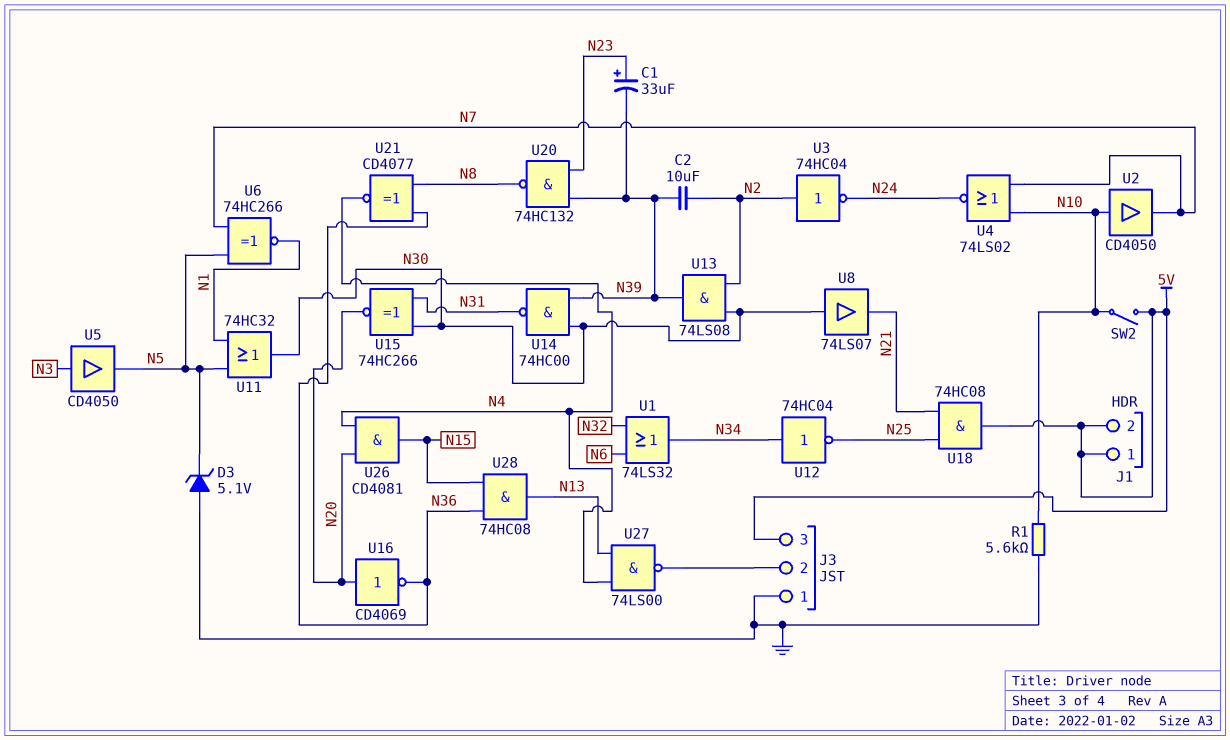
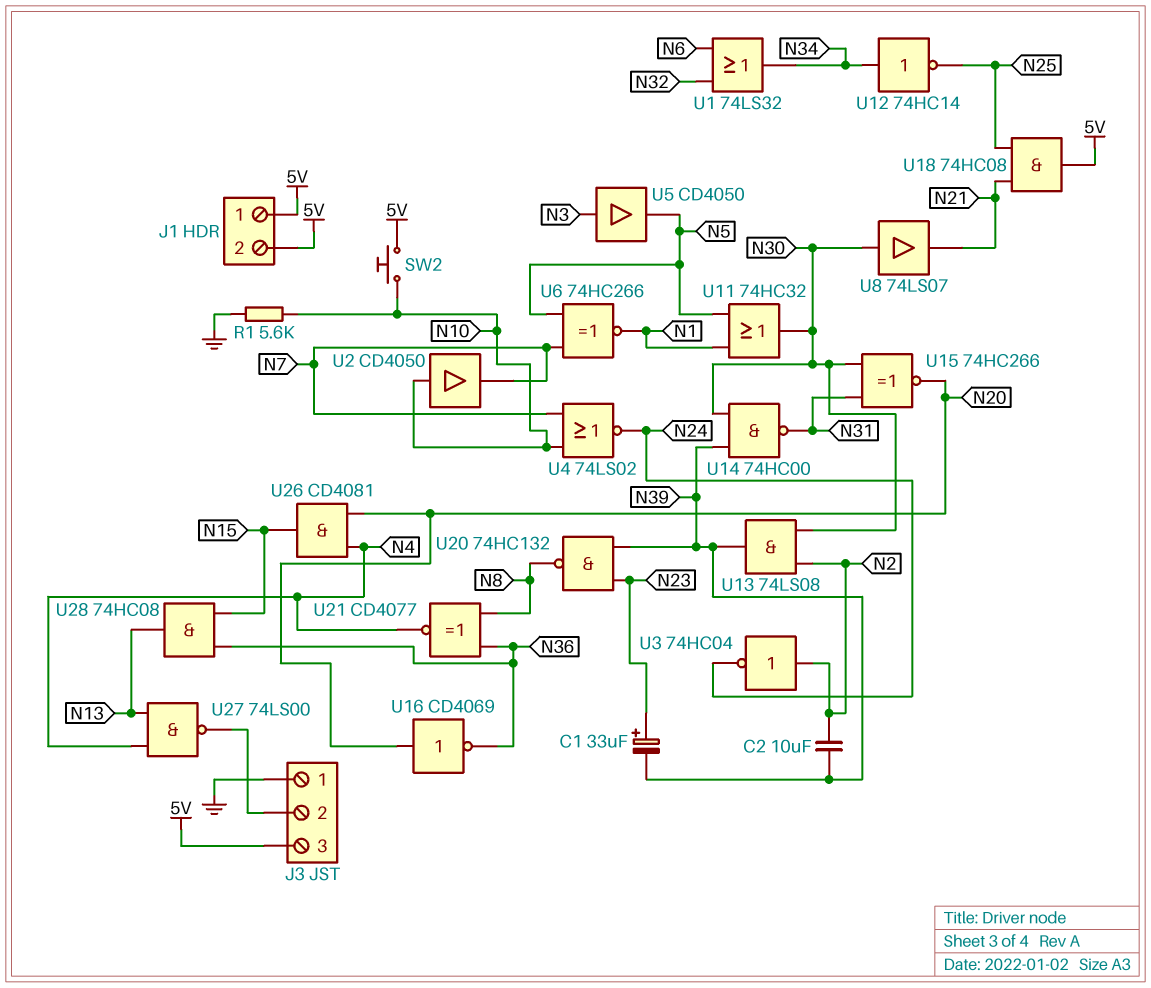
D3: zener 5.1V (A GND, K N5) -> none
SW2: switch (5V, N10) -> button (5V, N10)
U12: NOT 74HC04 (in N34, out N25) -> NOT 74HC14 (in N34, out N25)

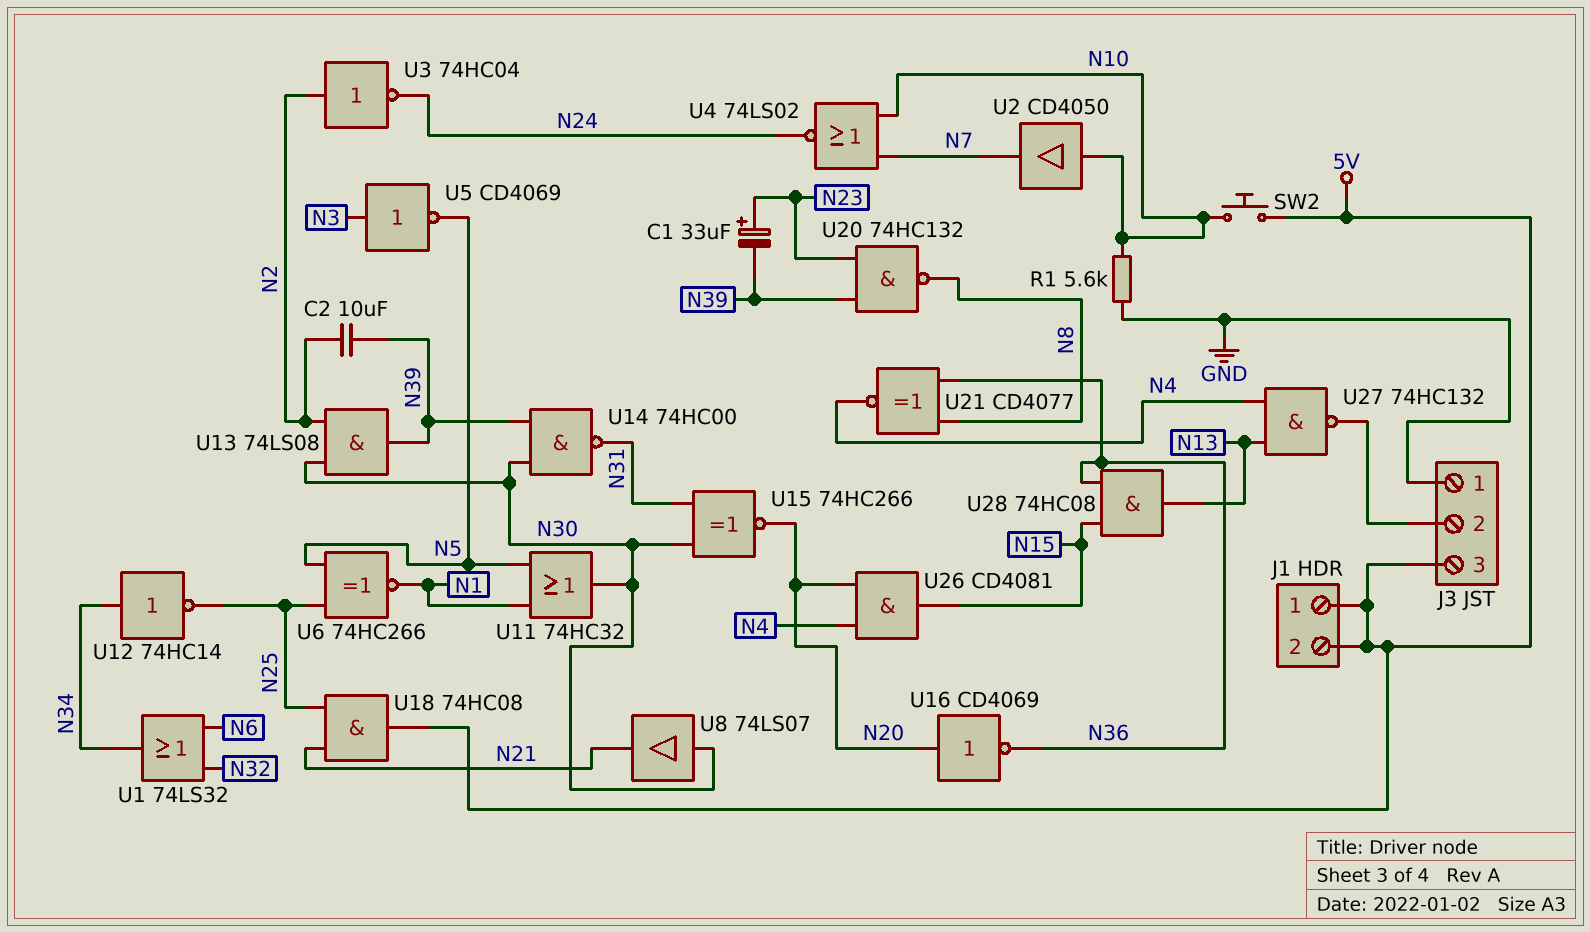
U5: buffer CD4050 (in N3, out N5) -> NOT CD4069 (in N3, out N5)
U6: XNOR 74HC266 (in N5, in N7, out N1) -> XNOR 74HC266 (in N5, in N25, out N1)
U27: NAND 74LS00 (in N4, in N13, out J3/2) -> NAND 74HC132 (in N4, in N13, out J3/2)

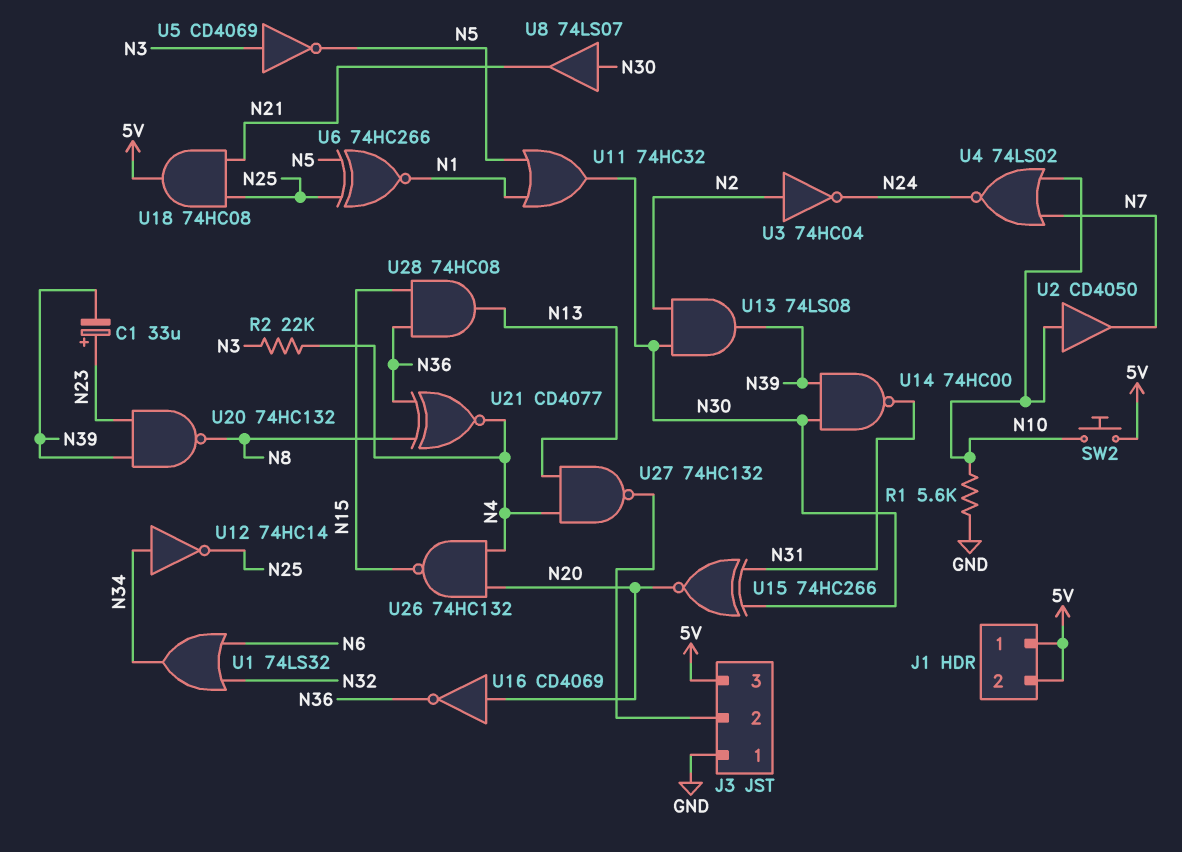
C2: 10uF (N2, N39) -> none
R2: none -> 22k (N3, N4)
U26: AND CD4081 (in N4, in N20, out N15) -> NAND 74HC132 (in N4, in N20, out N15)

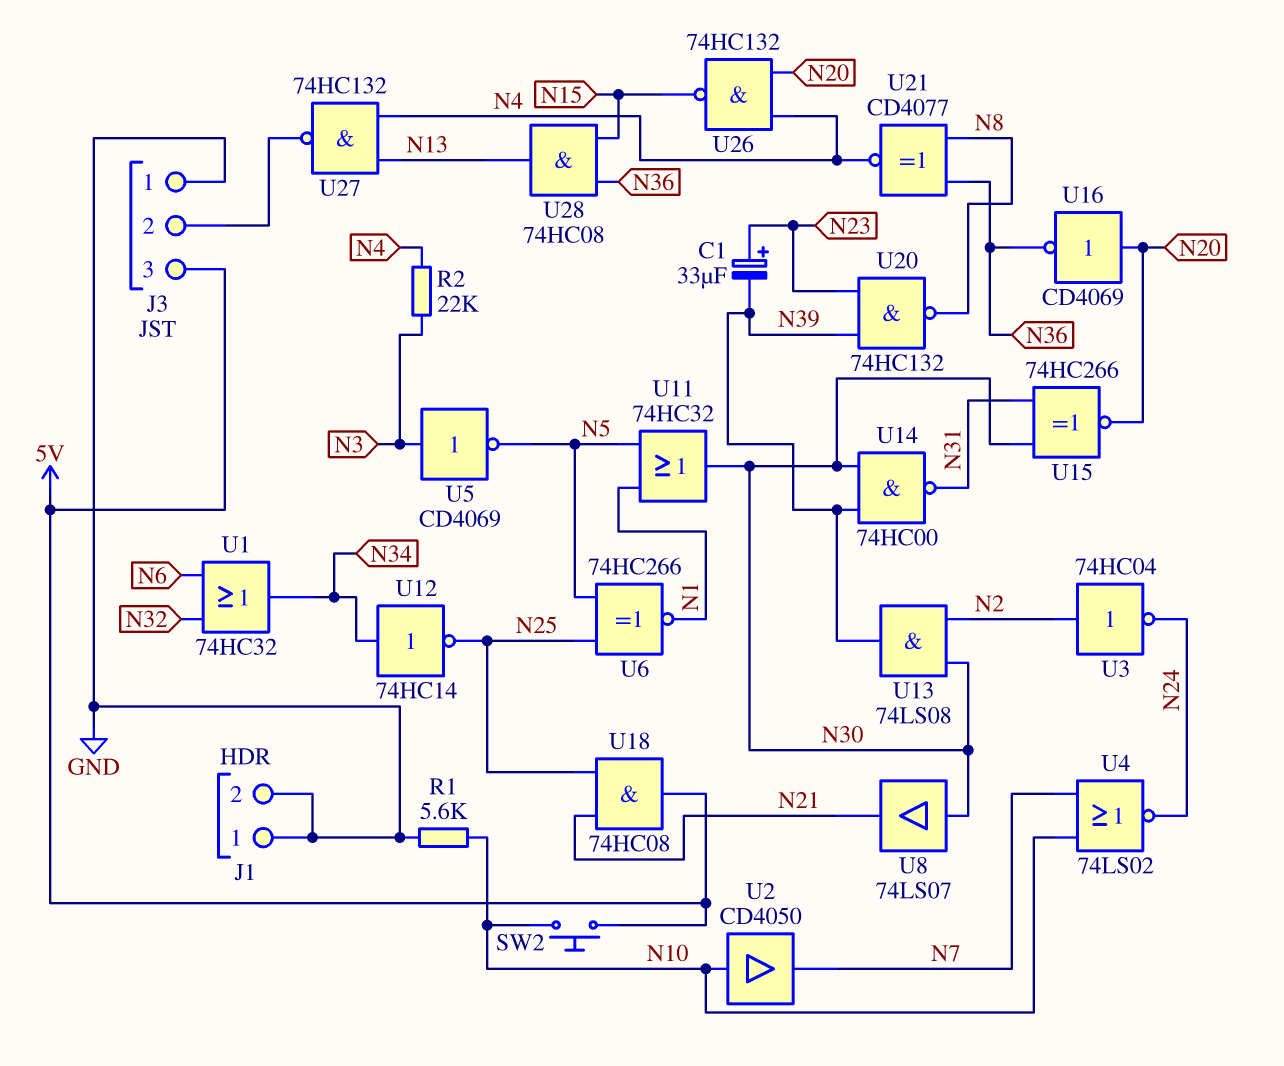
J1 pin 1: 5V -> GND
J1 pin 2: 5V -> GND
U1: OR 74LS32 (in N6, in N32, out N34) -> OR 74HC32 (in N6, in N32, out N34)

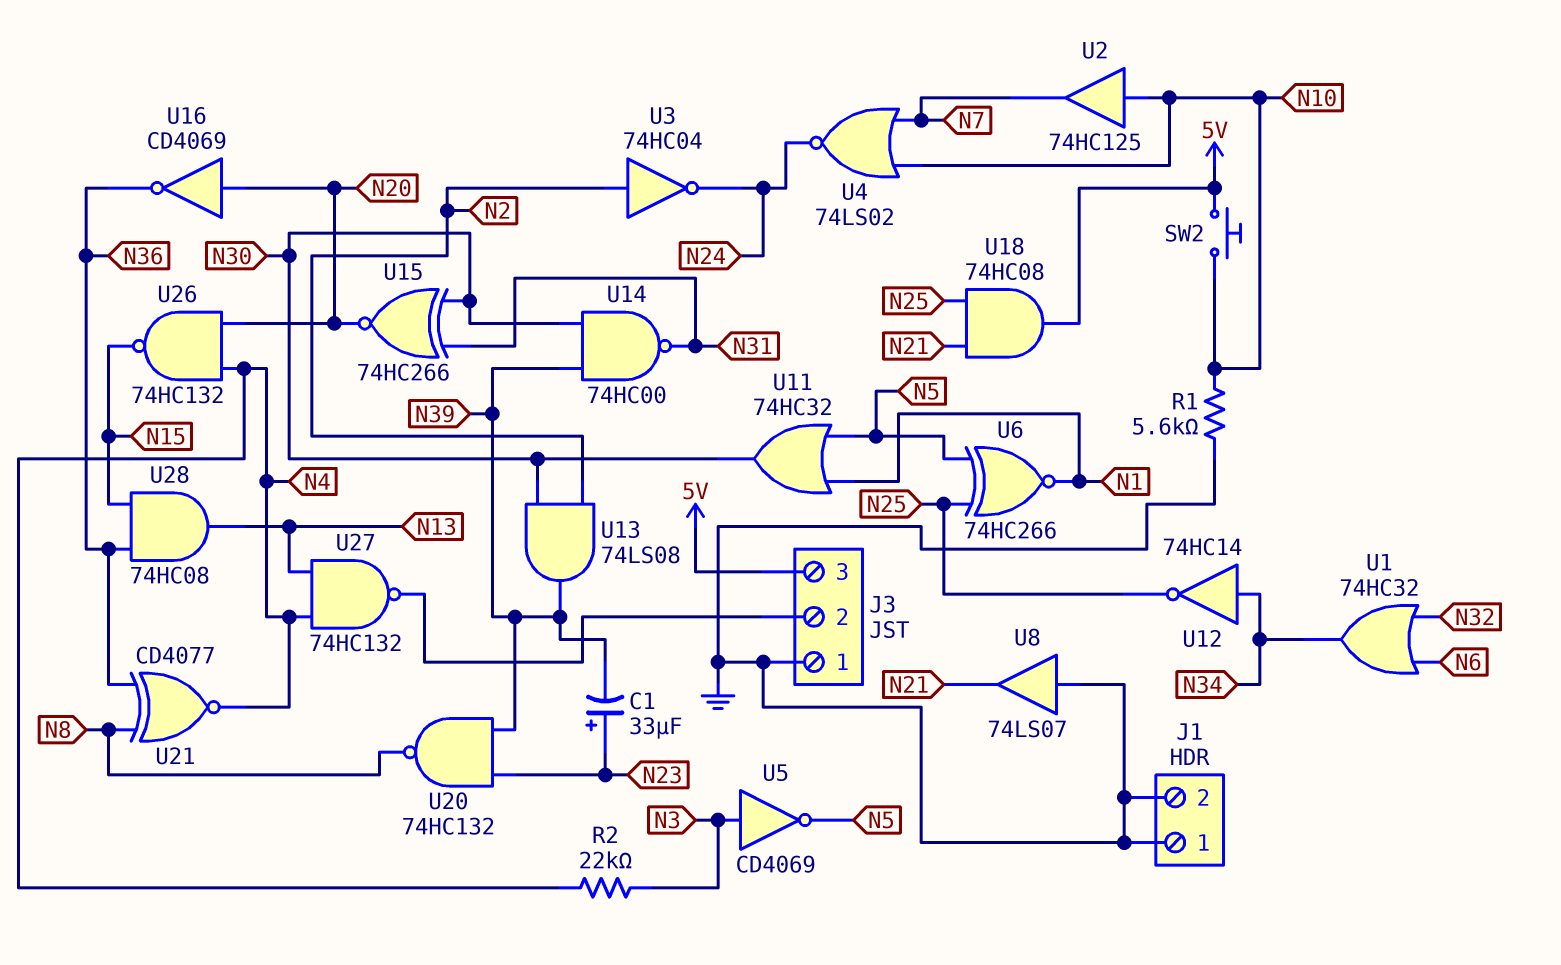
U2: buffer CD4050 (in N10, out N7) -> buffer 74HC125 (in N10, out N7)
U8: buffer 74LS07 (in N30, out N21) -> buffer 74LS07 (in GND, out N21)

